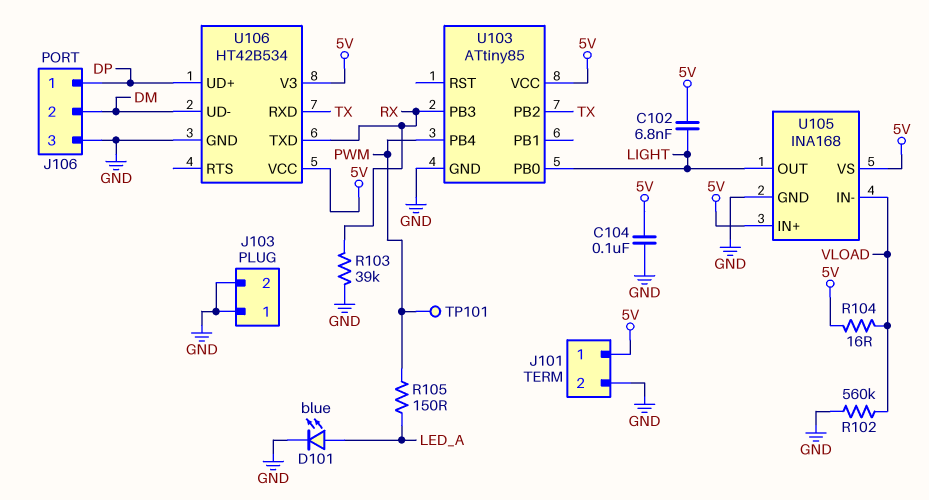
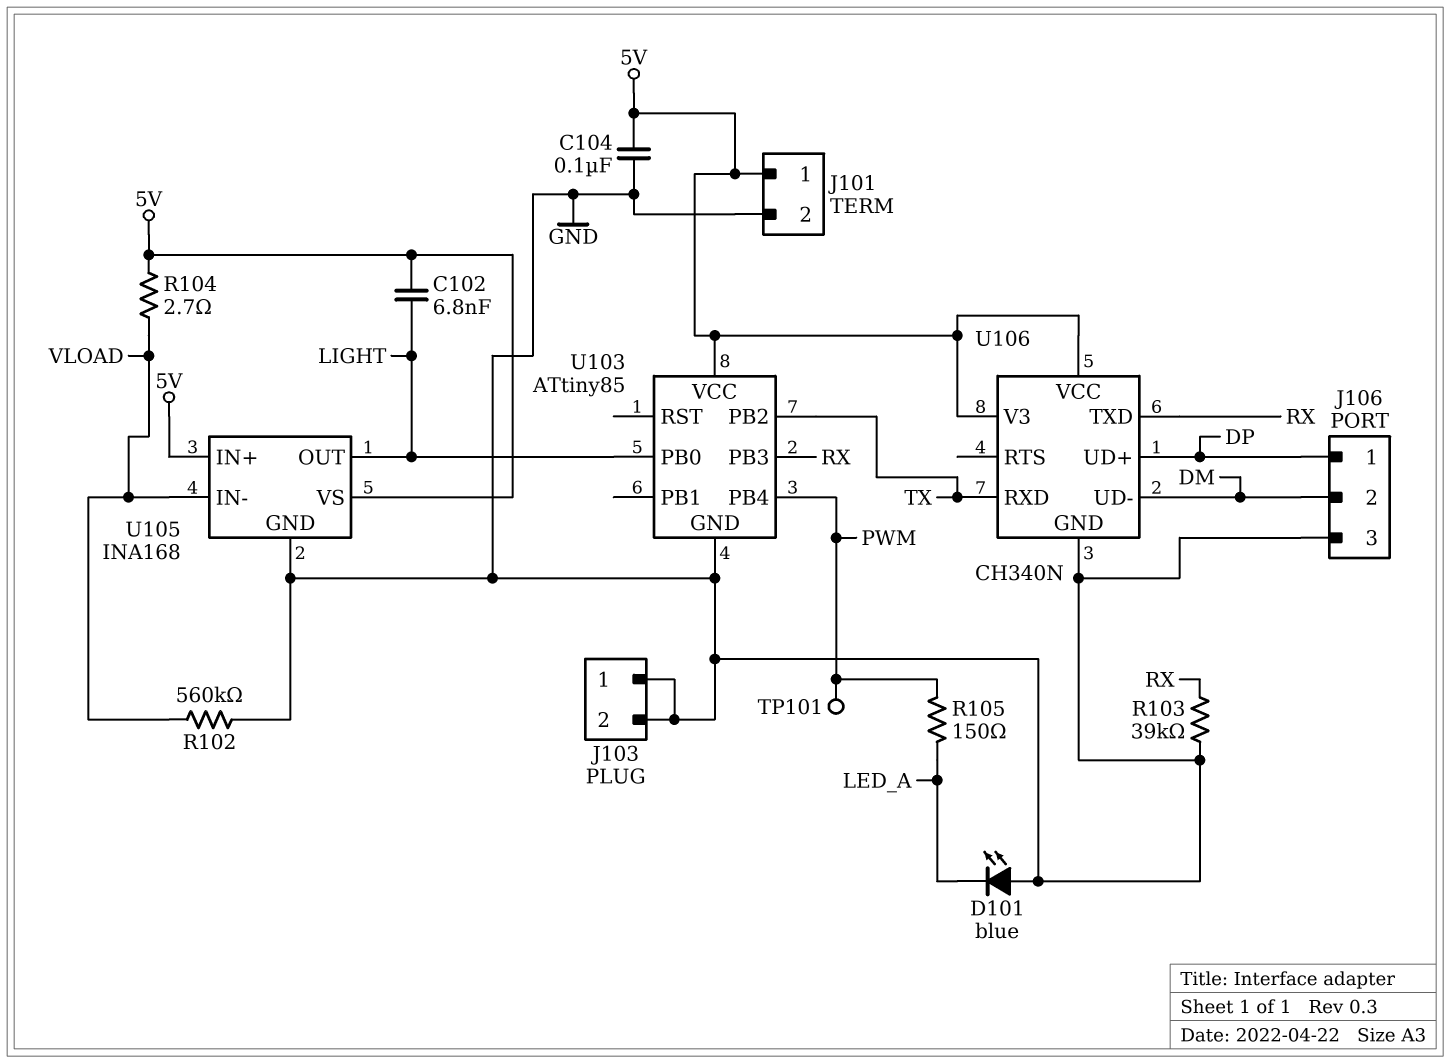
D101: LED blue (A LED_A, K GND) -> LED blue (A GND, K LED_A)
R104: 16 (5V, VLOAD) -> 2.7 (5V, VLOAD)
U106: HT42B534 -> CH340N

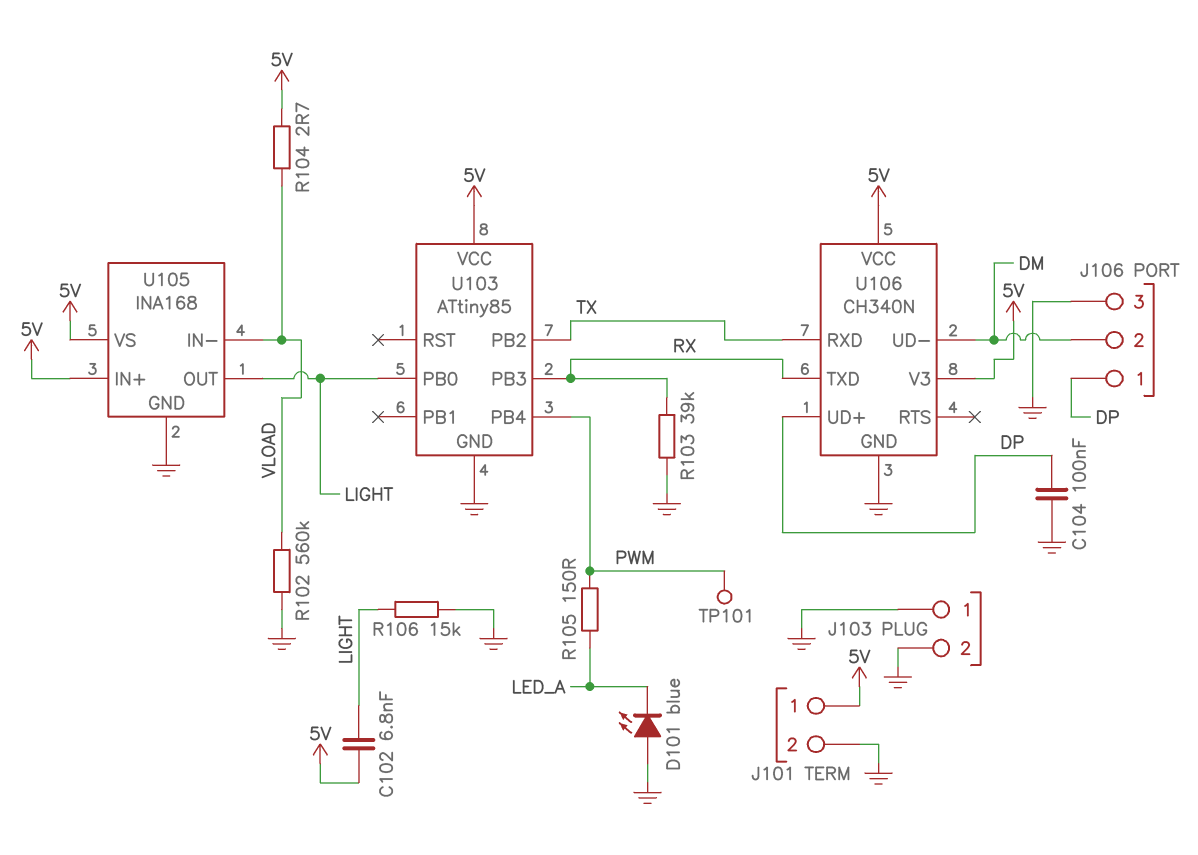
C104: 100nF (5V, GND) -> 100nF (DP, GND)
R106: none -> 15k (GND, LIGHT)

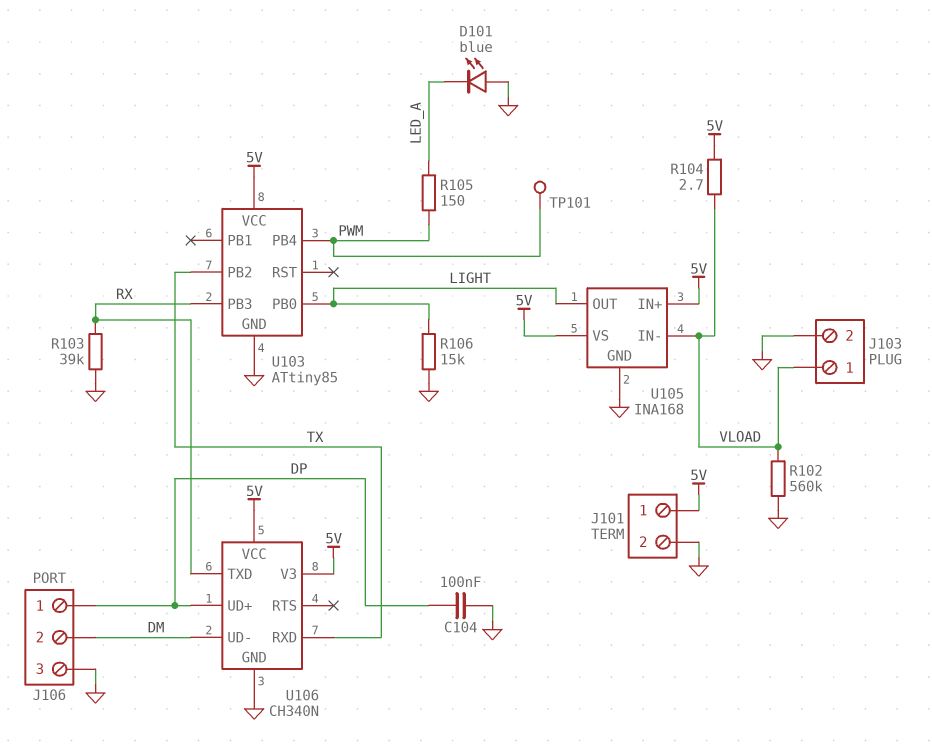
C102: 6.8nF (5V, LIGHT) -> none
J103 pin 1: GND -> VLOAD

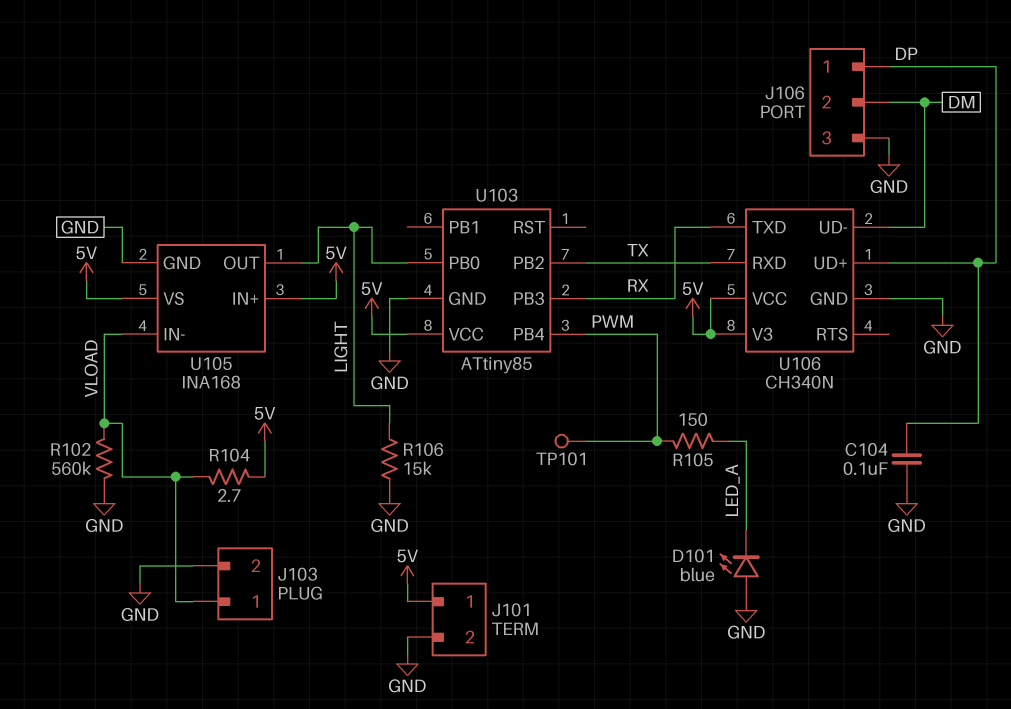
R103: 39k (GND, RX) -> none

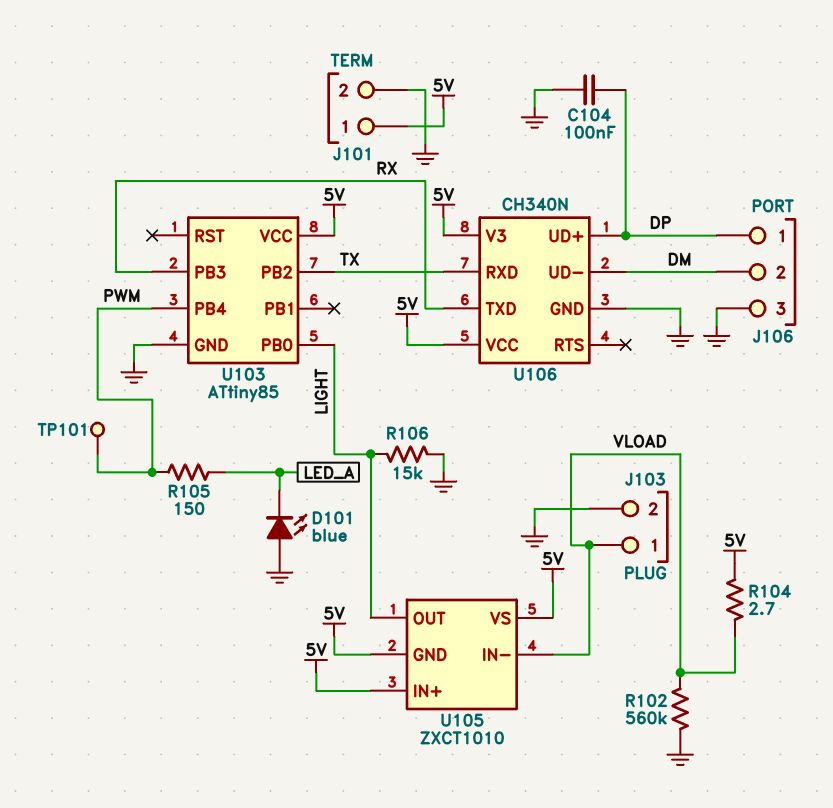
U105: INA168 -> ZXCT1010
U105 pin GND: GND -> 5V

